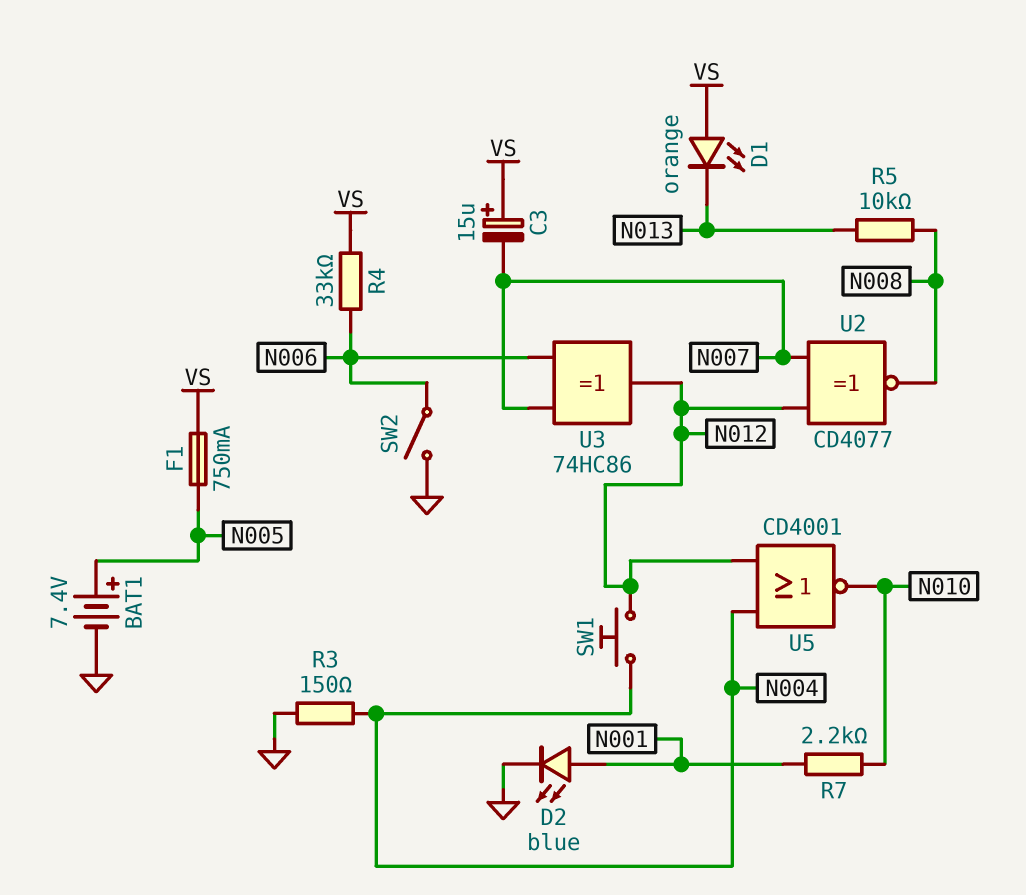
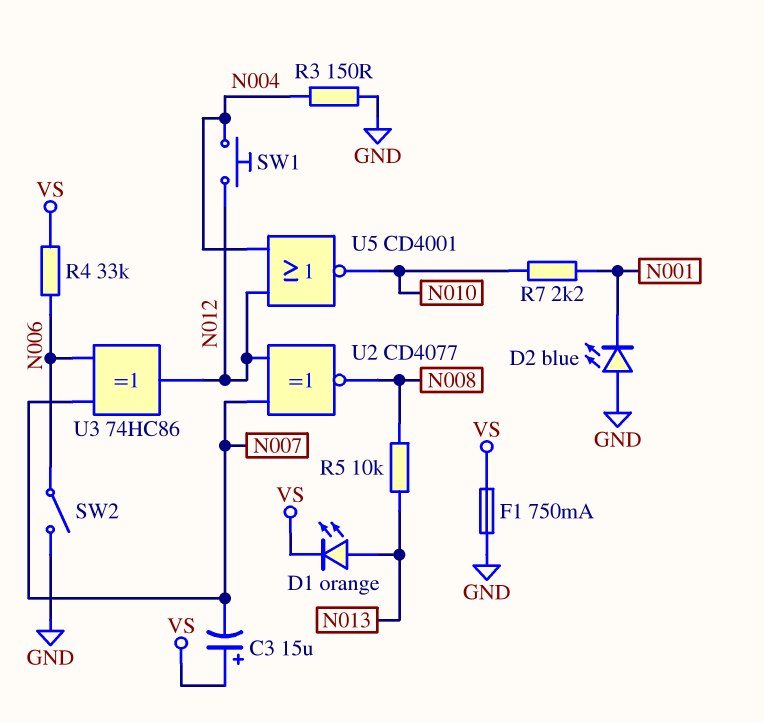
BAT1: 7.4V (plus N005, minus GND) -> none
D1: LED orange (A VS, K N013) -> LED orange (A N013, K VS)
D2: LED blue (A N001, K GND) -> LED blue (A GND, K N001)
F1: 750mA (N005, VS) -> 750mA (GND, VS)

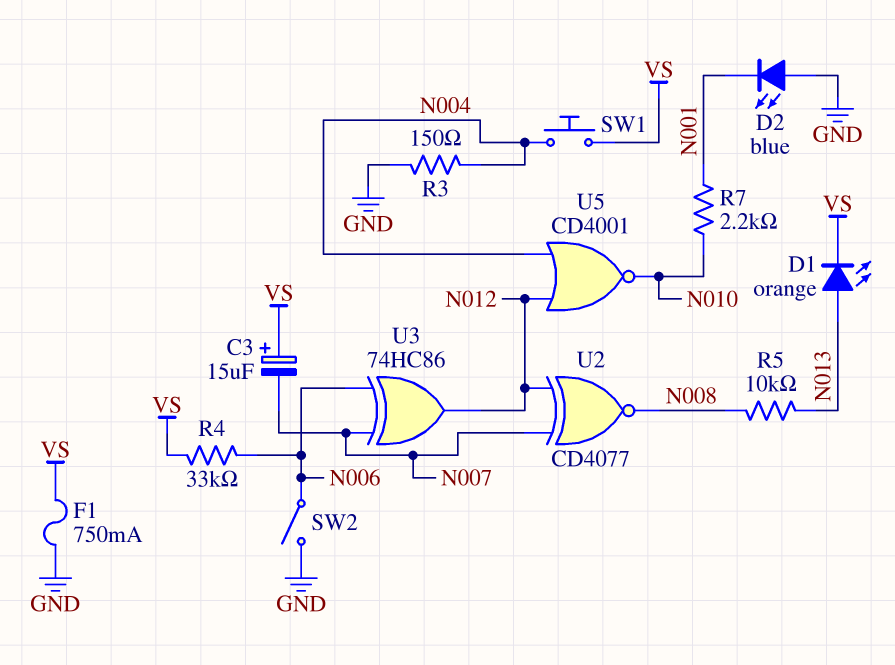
SW1: button (N004, N012) -> button (N004, VS)

